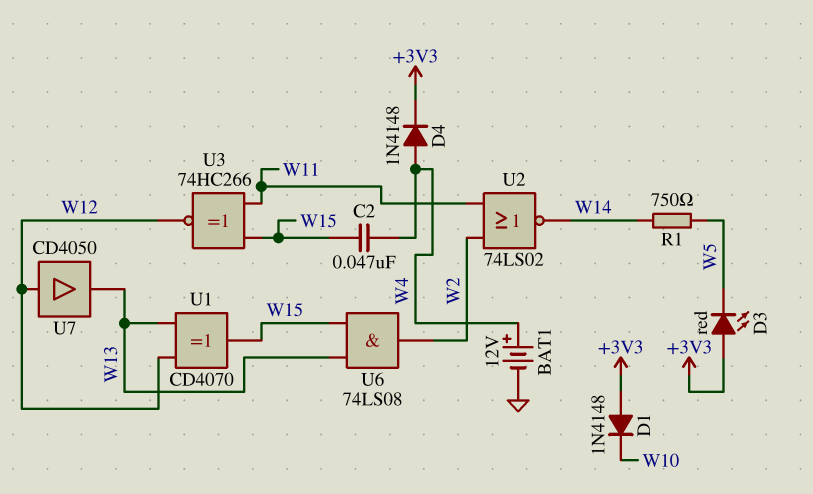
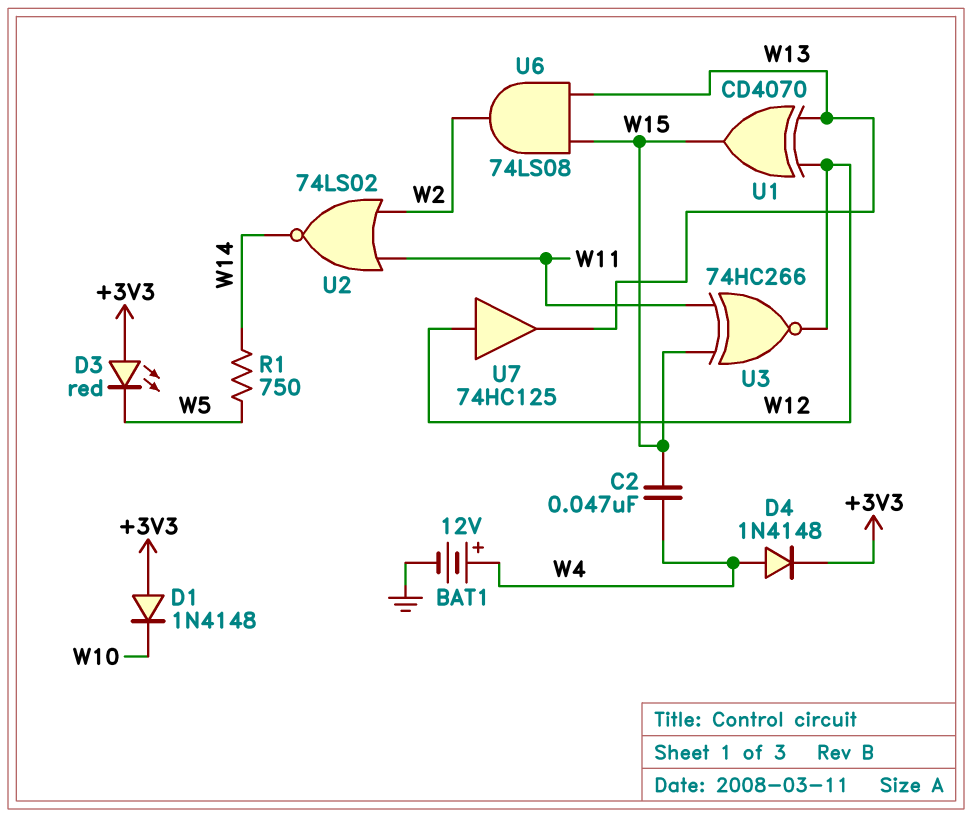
U7: buffer CD4050 (in W12, out W13) -> buffer 74HC125 (in W12, out W13)

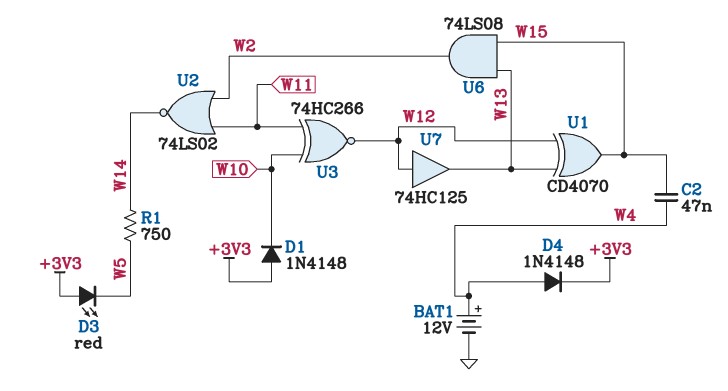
U3: XNOR 74HC266 (in W11, in W15, out W12) -> XNOR 74HC266 (in W10, in W11, out W12)

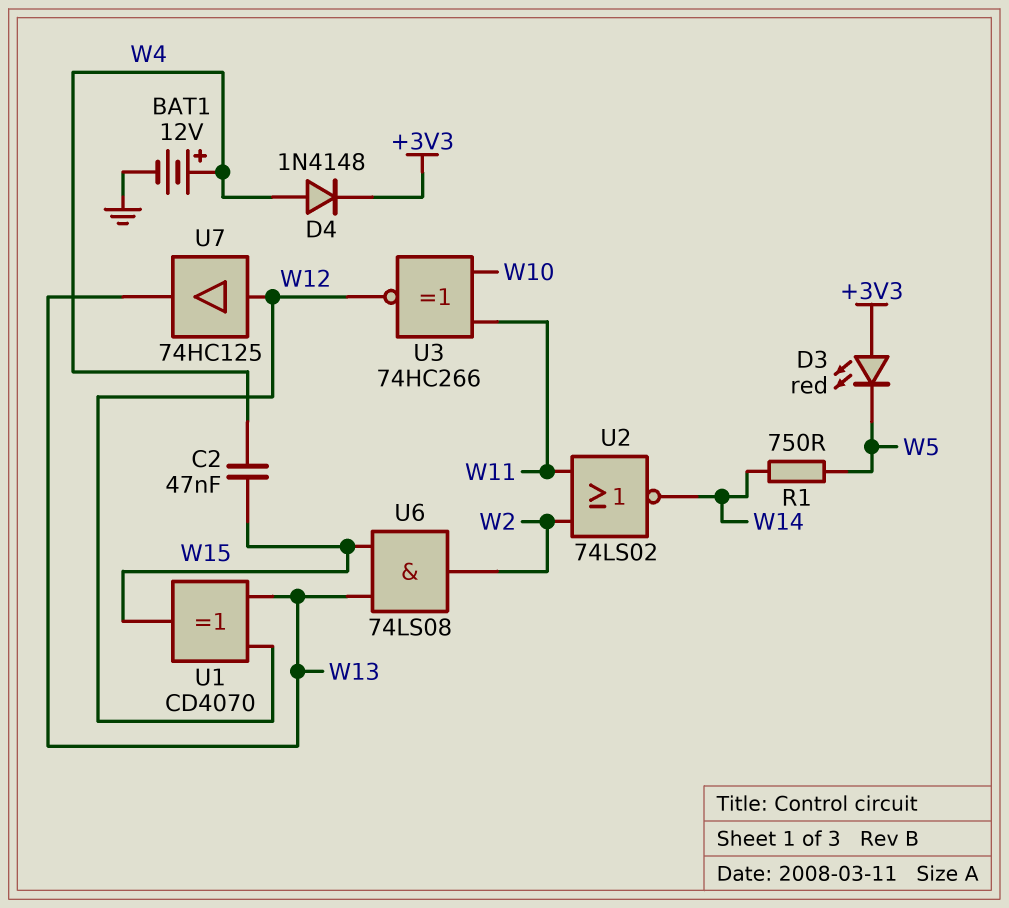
D1: diode 1N4148 (A +3V3, K W10) -> none

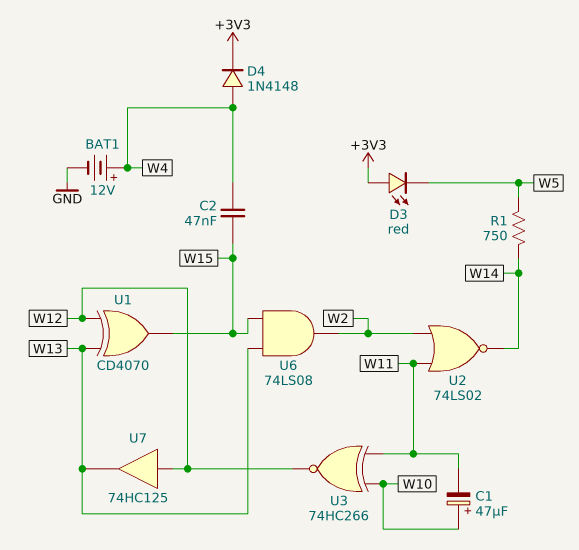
C1: none -> 47uF (plus W10, minus W11)

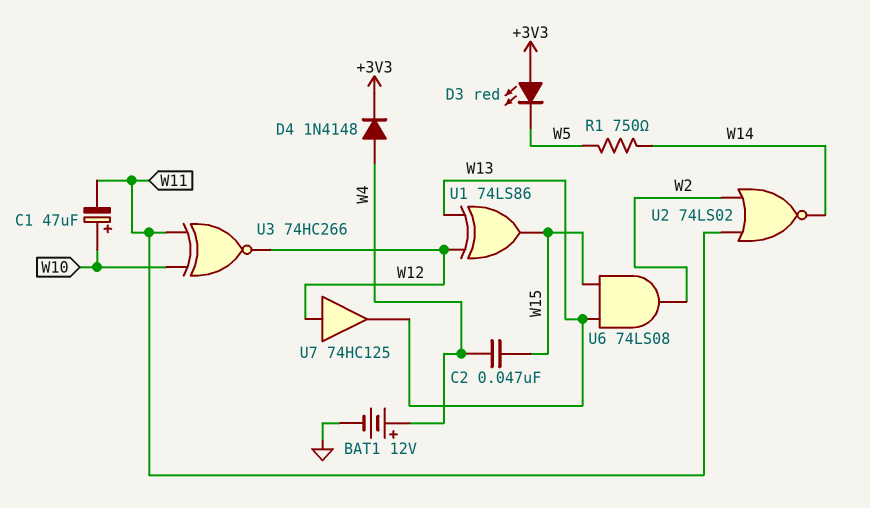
U1: XOR CD4070 (in W12, in W13, out W15) -> XOR 74LS86 (in W12, in W13, out W15)

